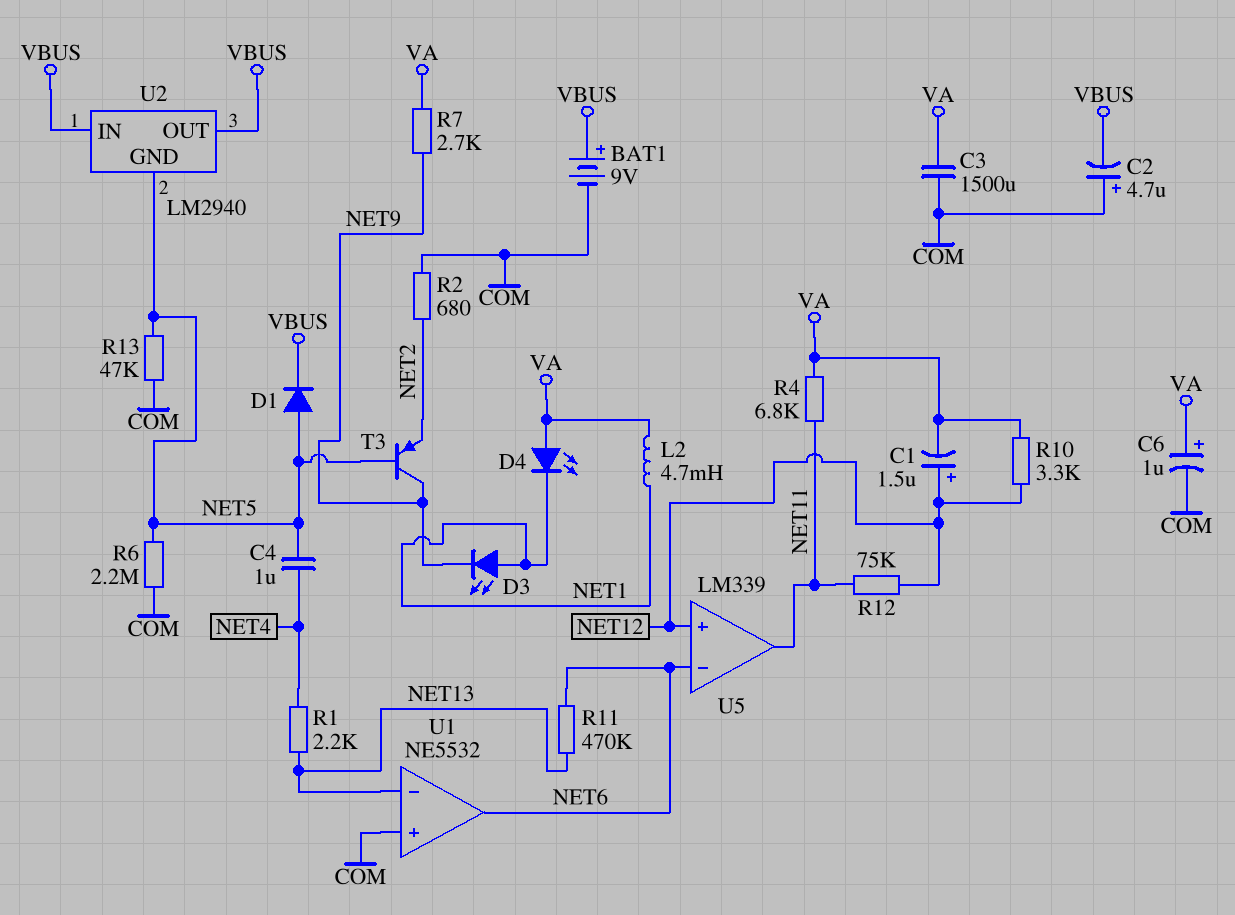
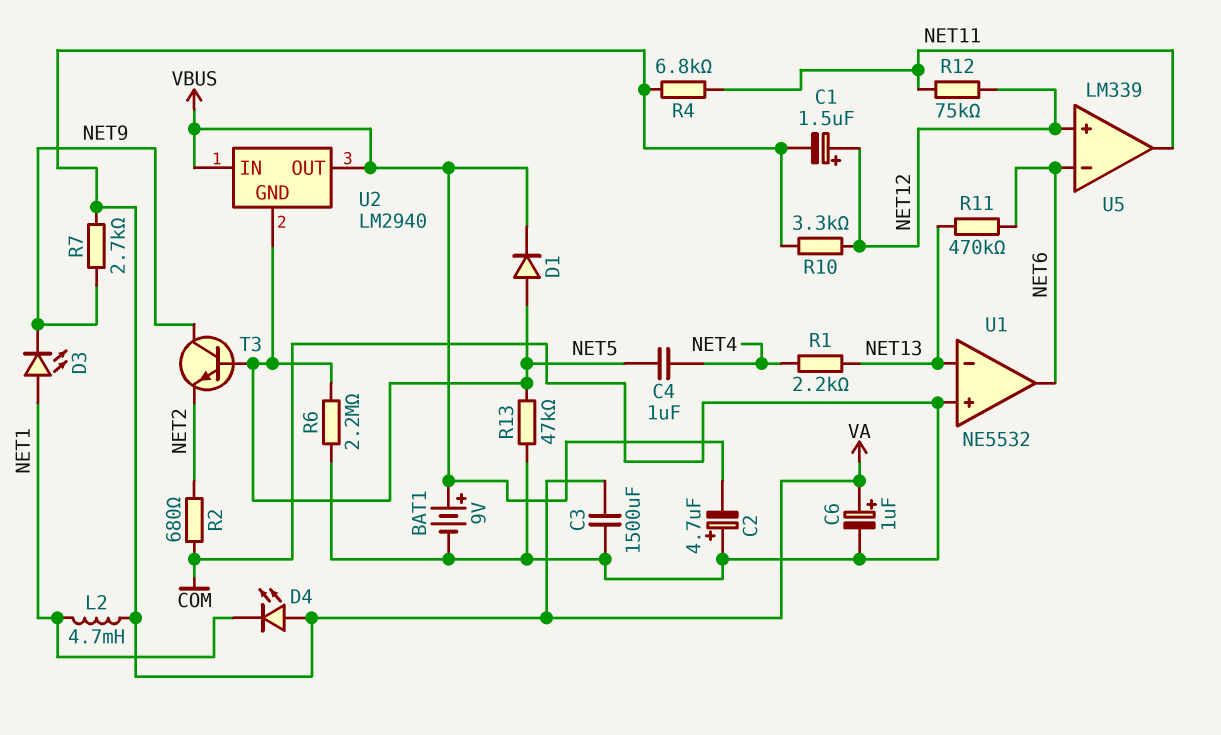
T3: PNP (B NET5, C NET9, E NET2) -> NPN (B NET5, C NET9, E NET2)

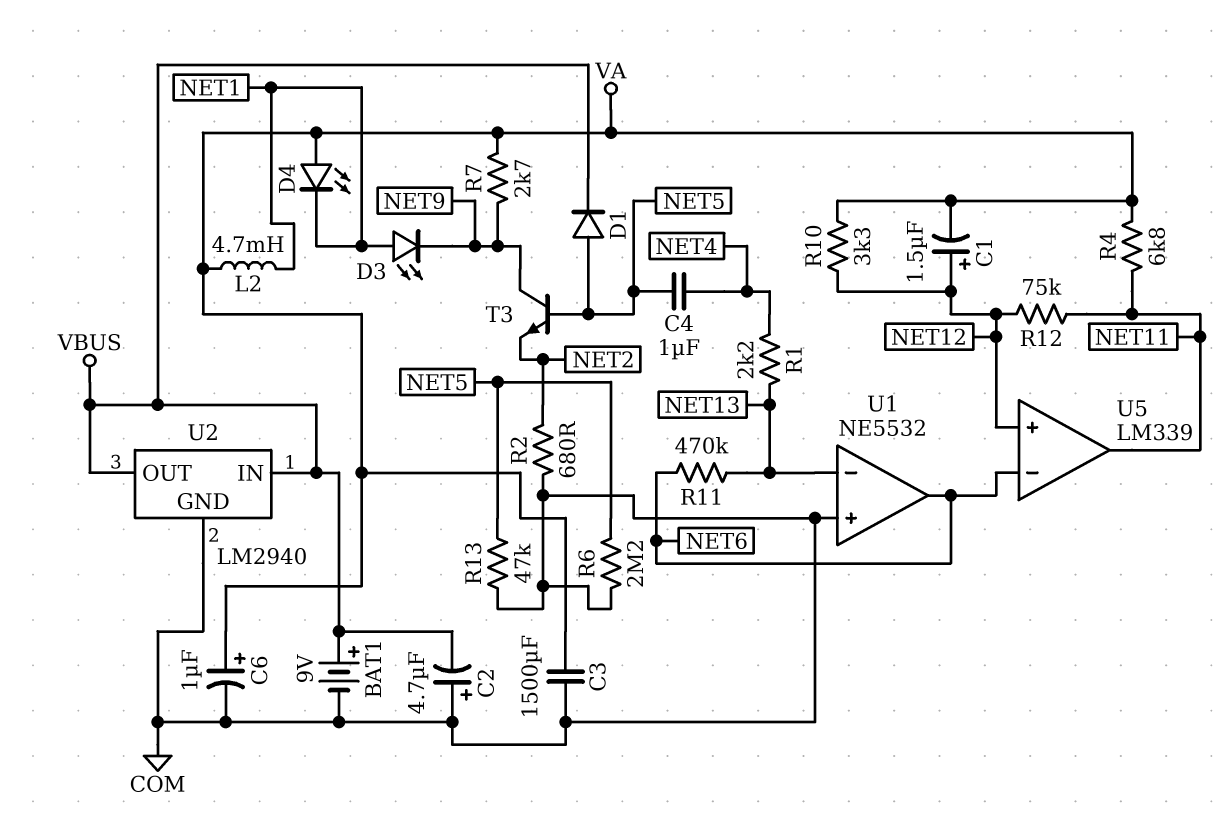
U2 pin GND: NET5 -> COM

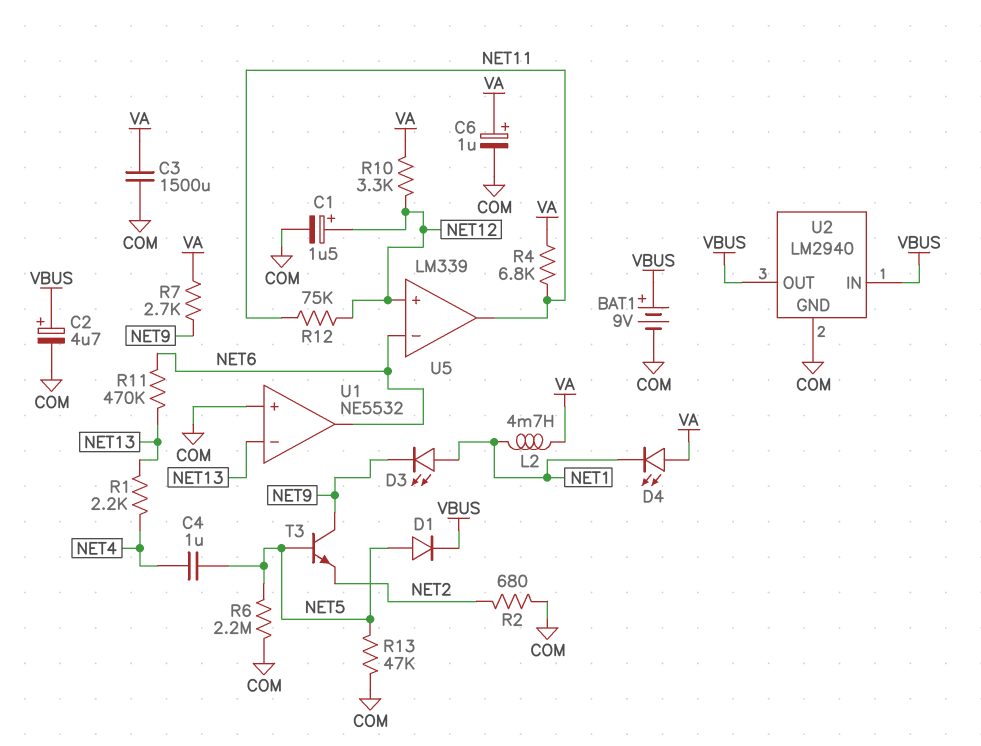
C1: 1.5uF (plus NET12, minus VA) -> 1.5uF (plus NET12, minus COM)
C2: 4.7uF (plus COM, minus VBUS) -> 4.7uF (plus VBUS, minus COM)

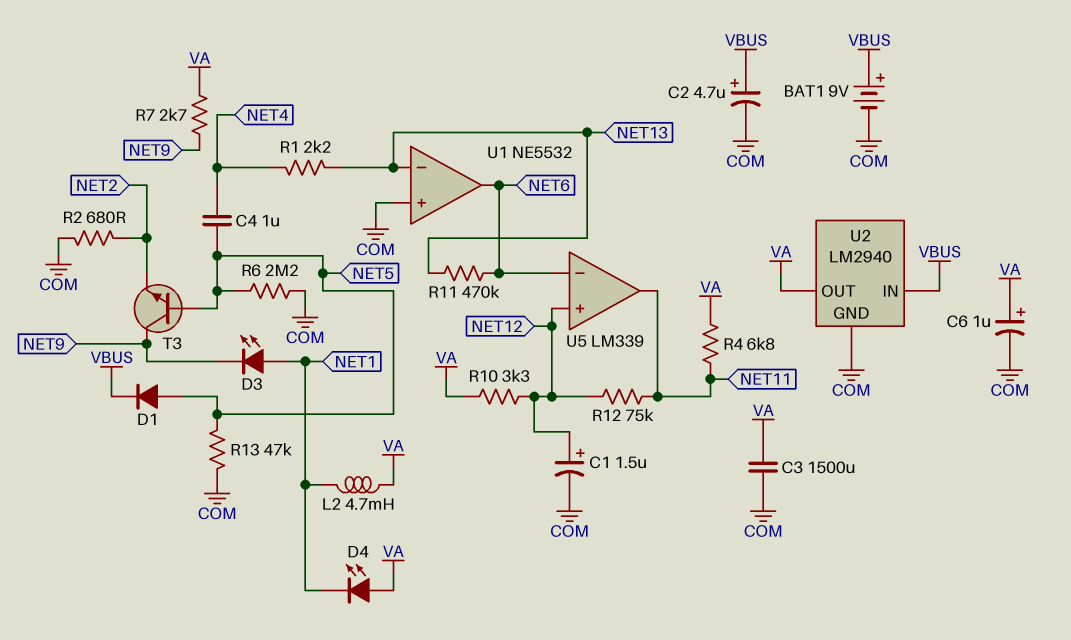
U2 pin OUT: VBUS -> VA

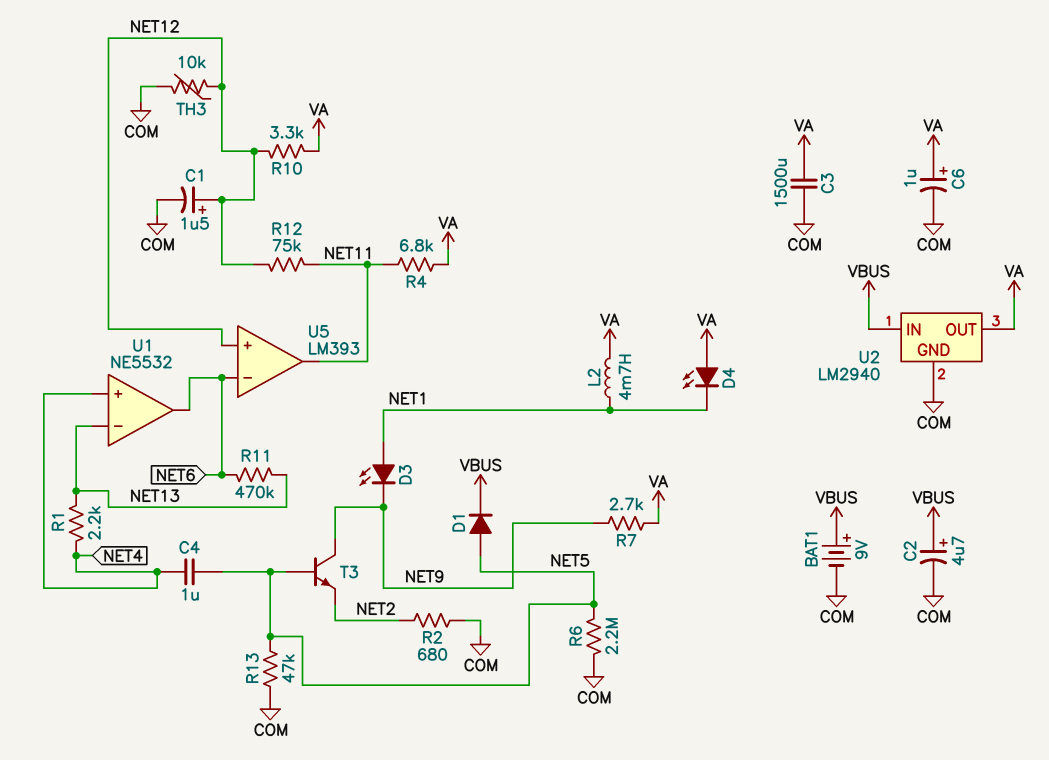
TH3: none -> 10k (COM, NET12)
U1 pin in+: COM -> NET4
U5: LM339 -> LM393

